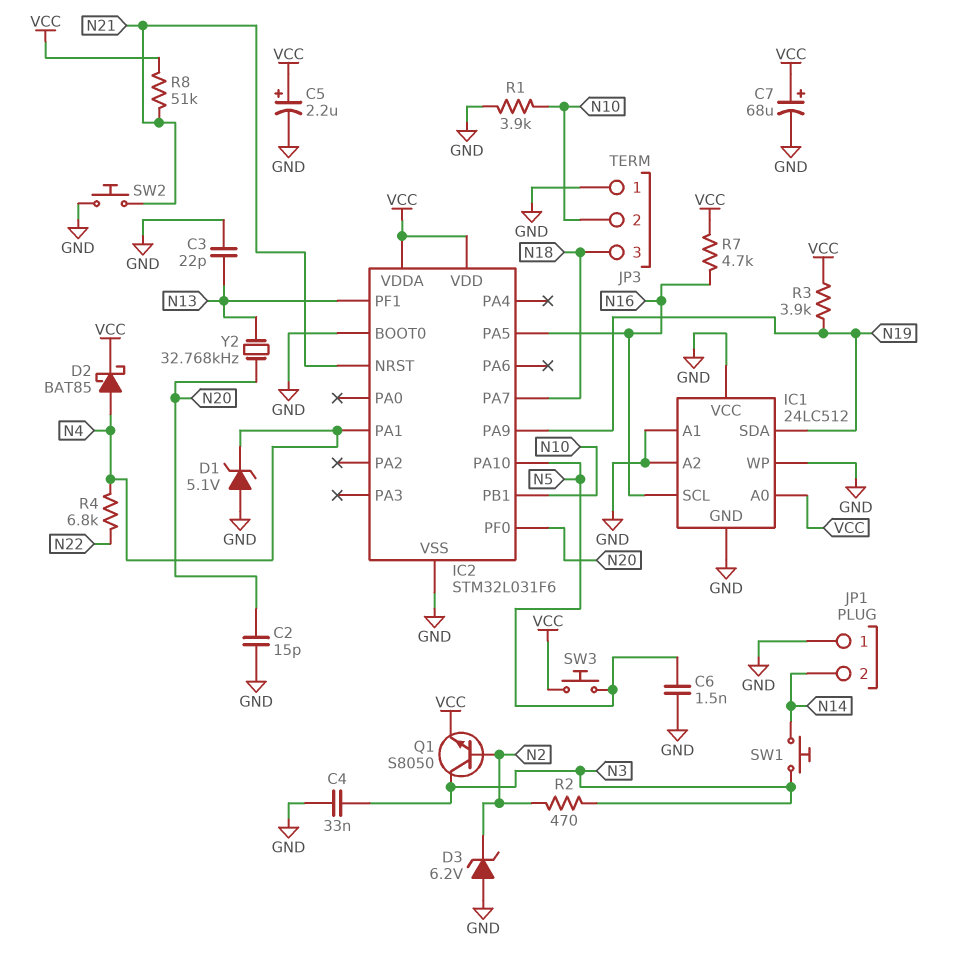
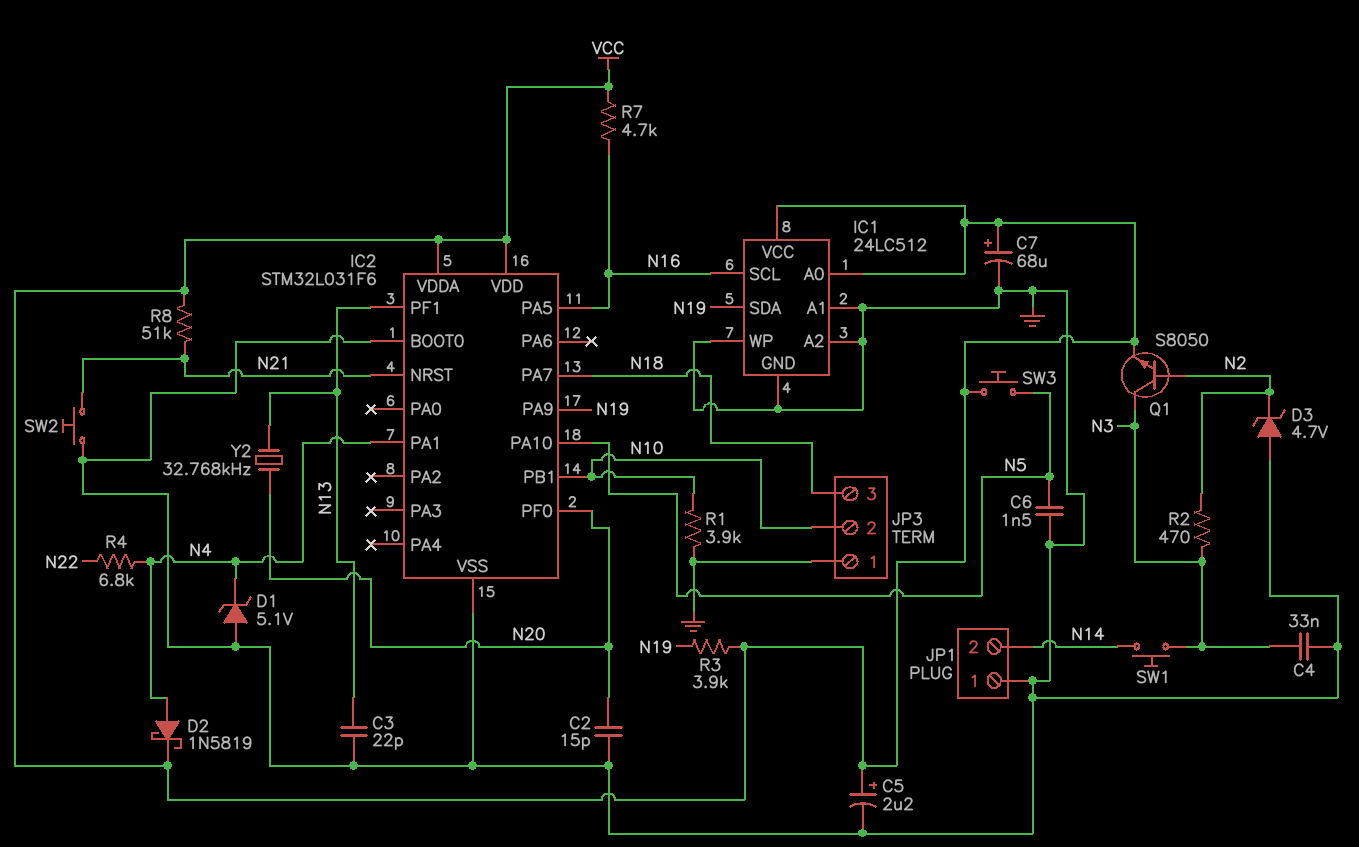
D2: schottky BAT85 (A N4, K VCC) -> schottky 1N5819 (A N4, K VCC)
D3: zener 6.2V (A GND, K N2) -> zener 4.7V (A GND, K N2)
IC1 pin VCC: GND -> VCC

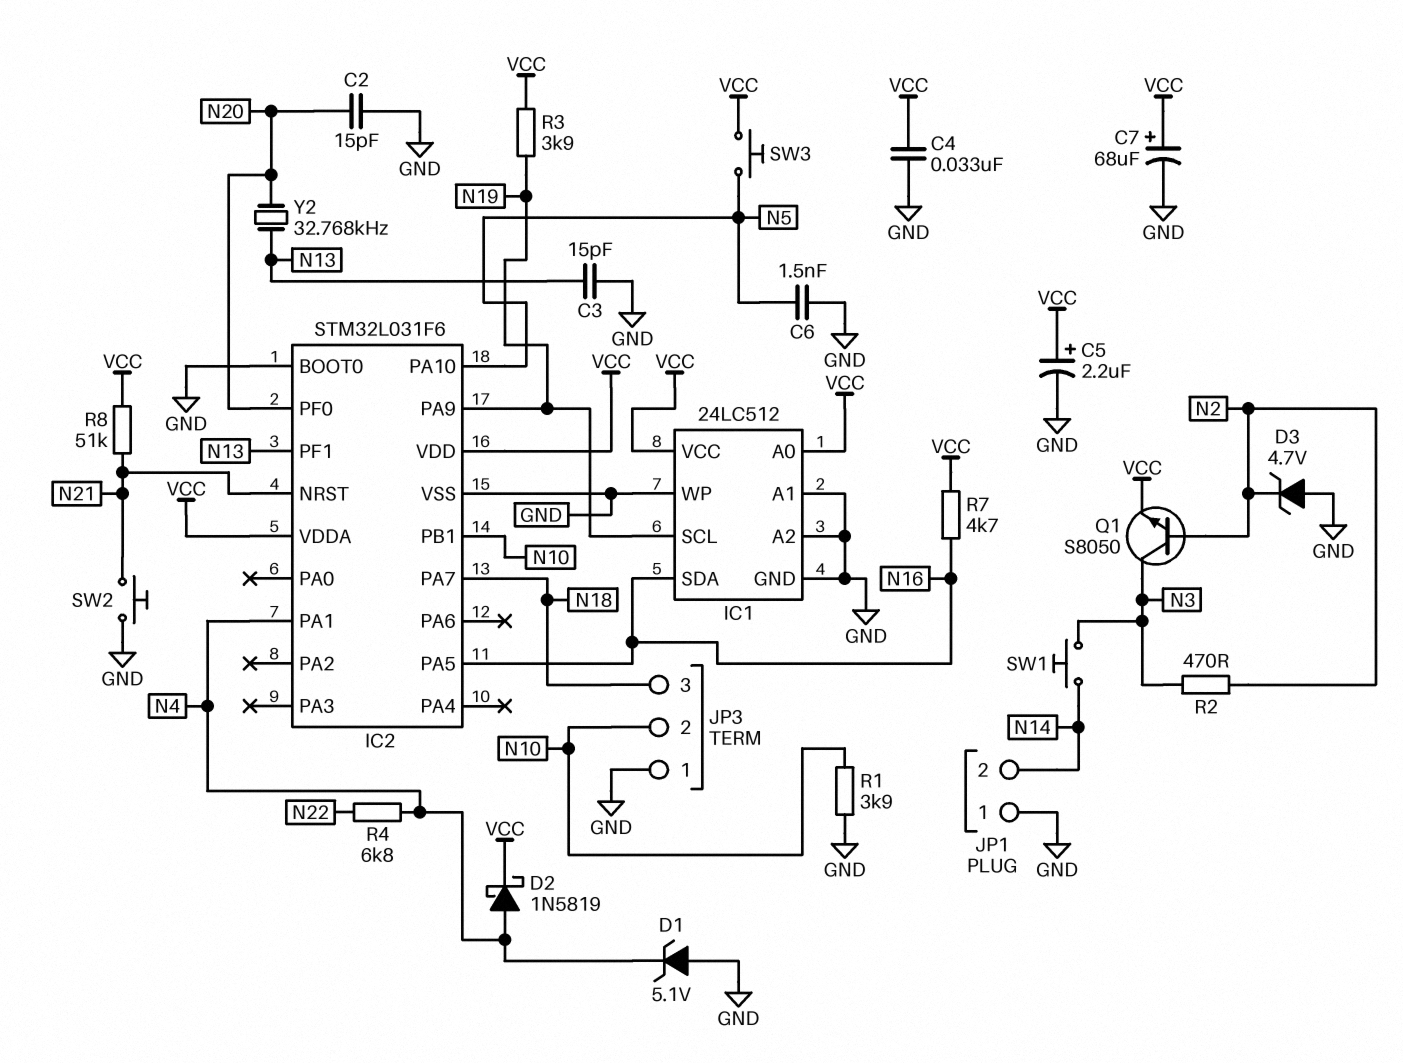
C3: 22pF (GND, N13) -> 15pF (GND, N13)
C4: 33nF (GND, N3) -> 33nF (GND, VCC)
IC1 pin SCL: N16 -> N19
IC1 pin SDA: N19 -> N16

